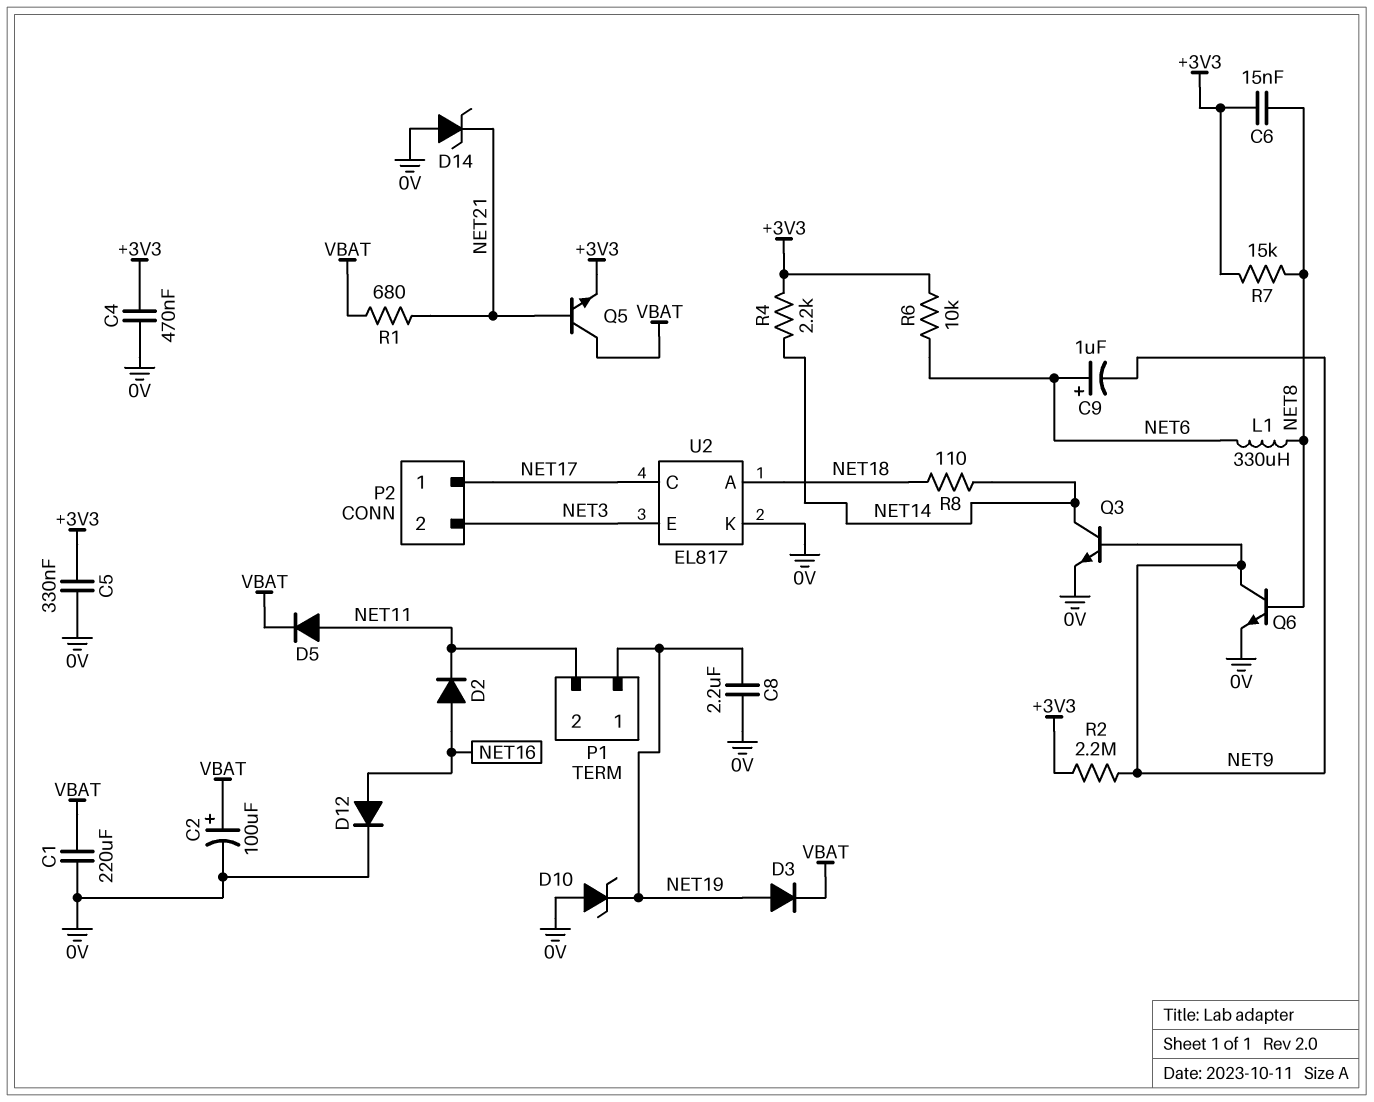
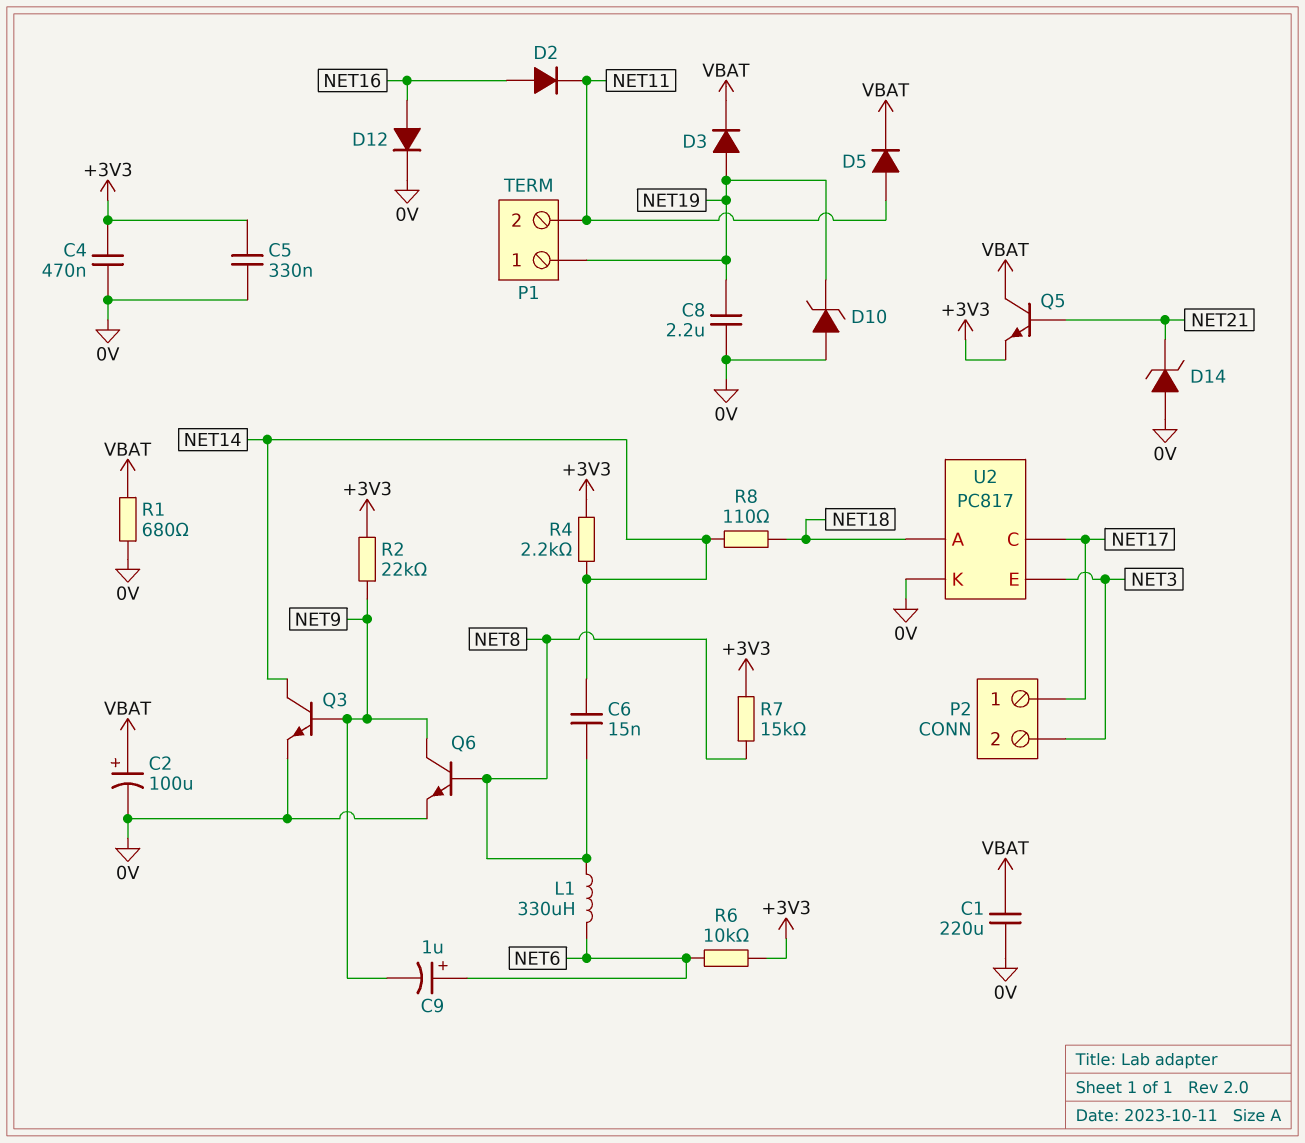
C6: 15nF (+3V3, NET8) -> 15nF (NET8, NET14)
R1: 680 (NET21, VBAT) -> 680 (0V, VBAT)
R2: 2.2M (+3V3, NET9) -> 22k (+3V3, NET9)
U2: EL817 -> PC817

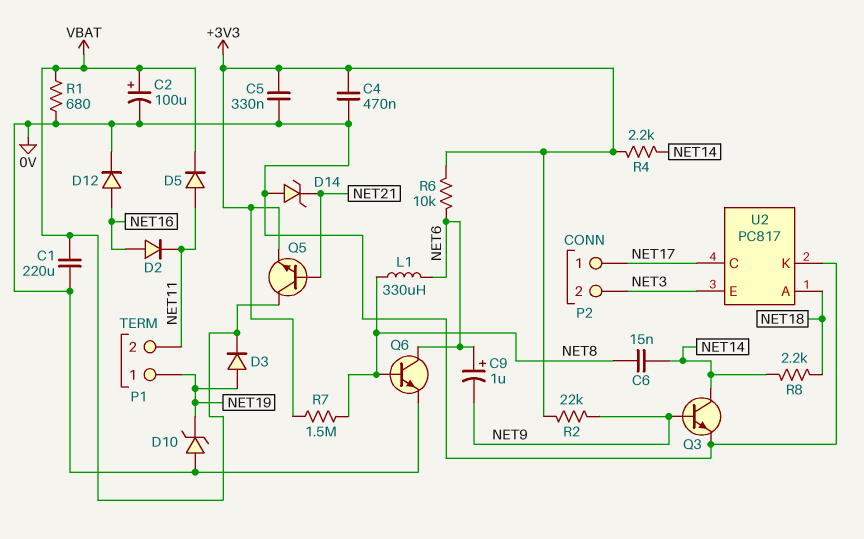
C8: 2.2uF (0V, NET19) -> none
Q6: NPN (B NET8, C NET9, E 0V) -> NPN (B NET8, C NET6, E 0V)
R7: 15k (+3V3, NET8) -> 1.5M (+3V3, NET8)
R8: 110 (NET14, NET18) -> 2.2k (NET14, NET18)

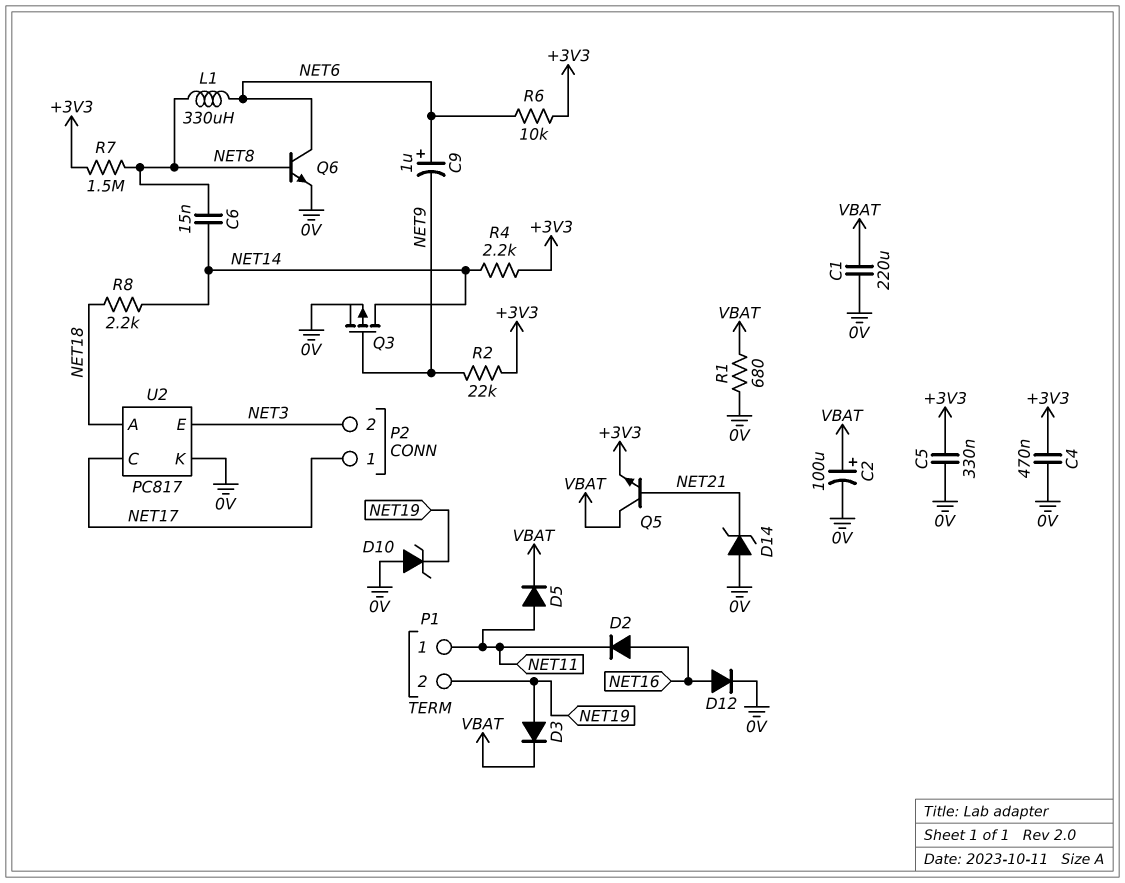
P1 pin 1: NET19 -> NET11
P1 pin 2: NET11 -> NET19
Q3: NPN (B NET9, C NET14, E 0V) -> PMOS (G NET9, D NET14, S 0V)

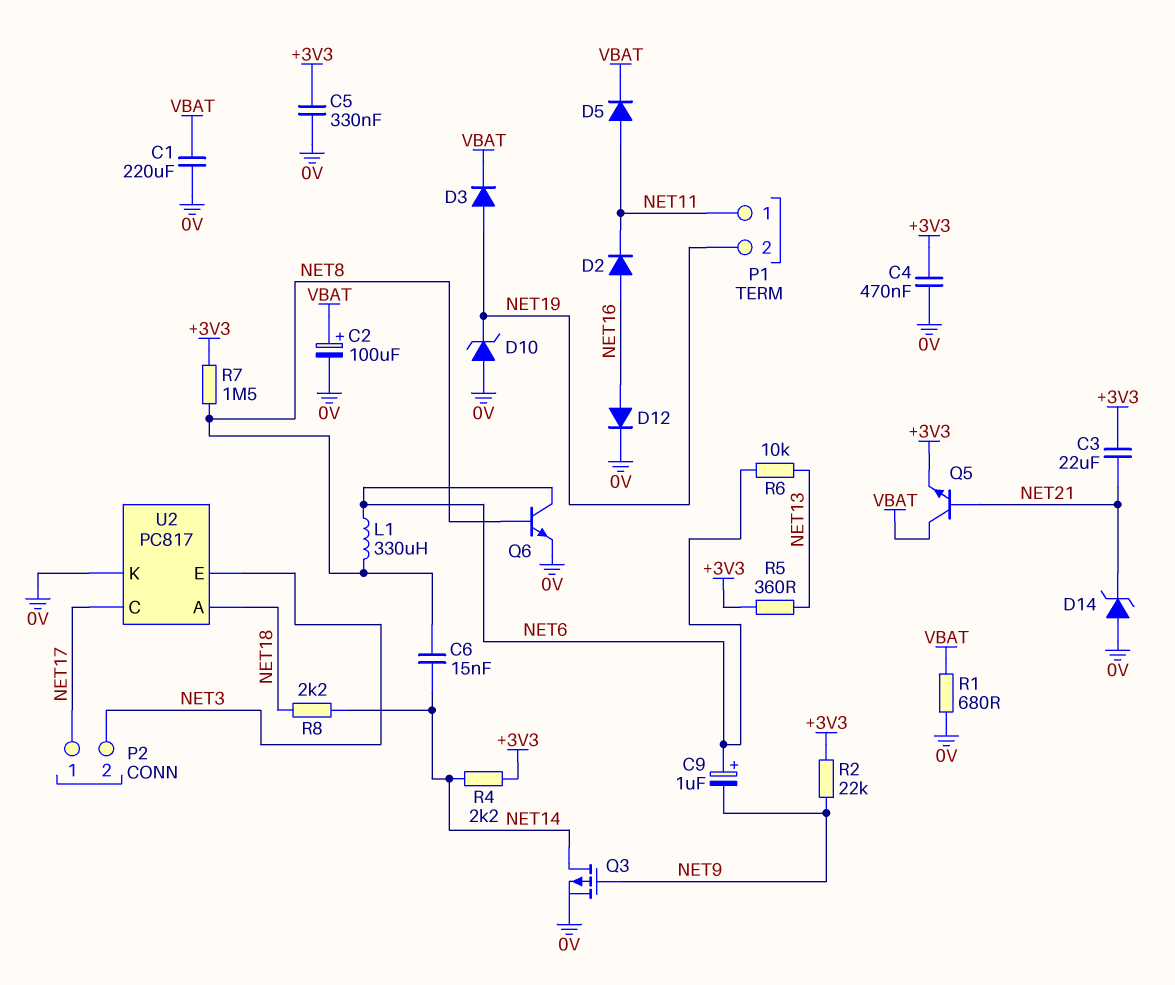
C3: none -> 22uF (+3V3, NET21)
R5: none -> 360 (+3V3, NET13)
R6: 10k (+3V3, NET6) -> 10k (NET6, NET13)

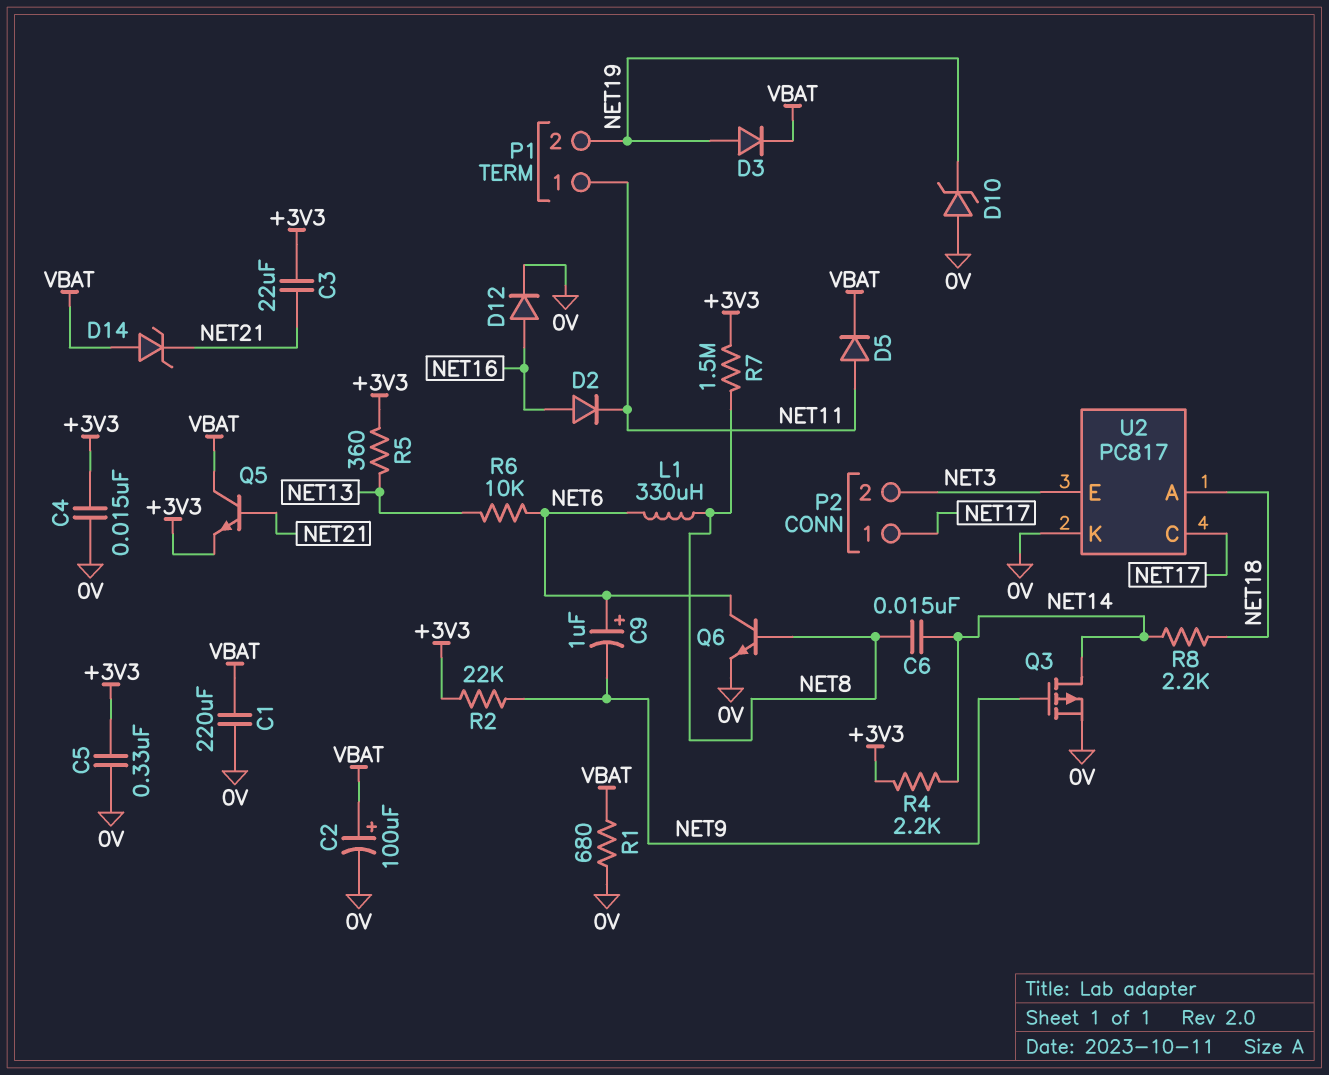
C4: 470nF (+3V3, 0V) -> 15nF (+3V3, 0V)
D14: zener (A 0V, K NET21) -> zener (A VBAT, K NET21)

